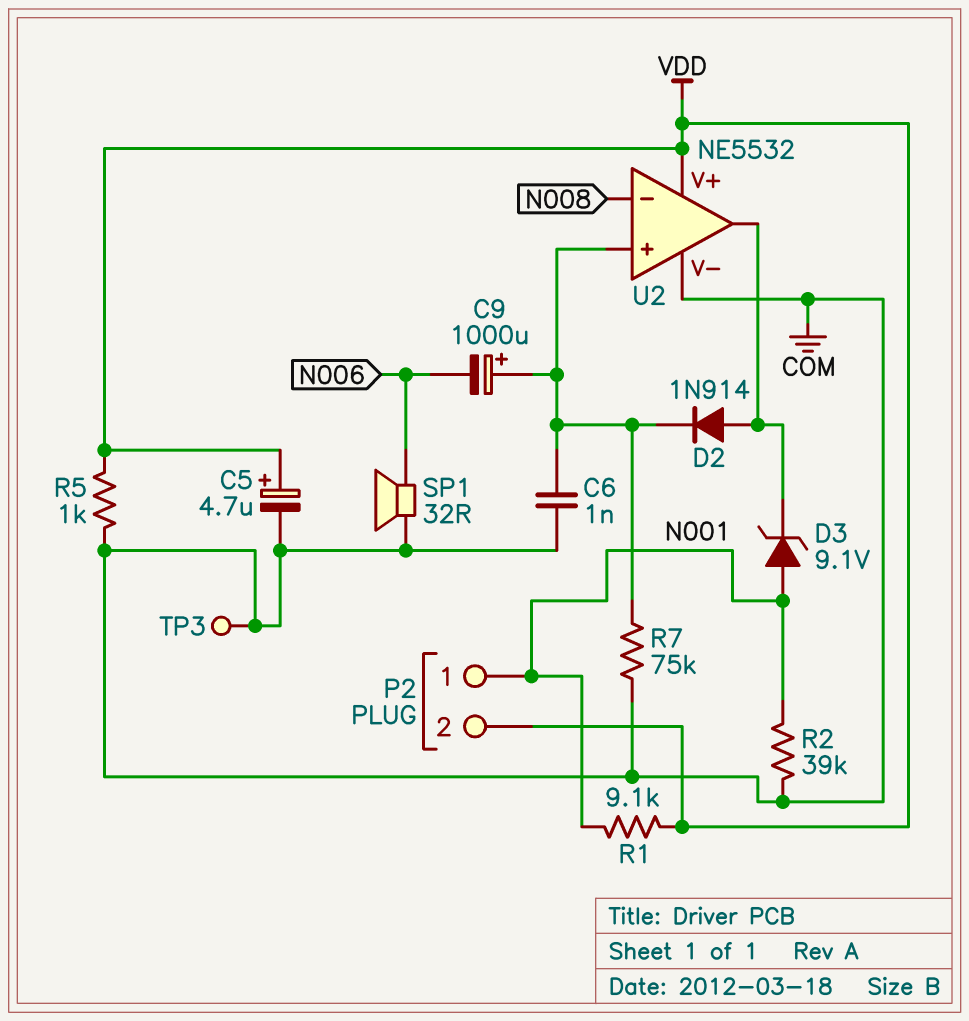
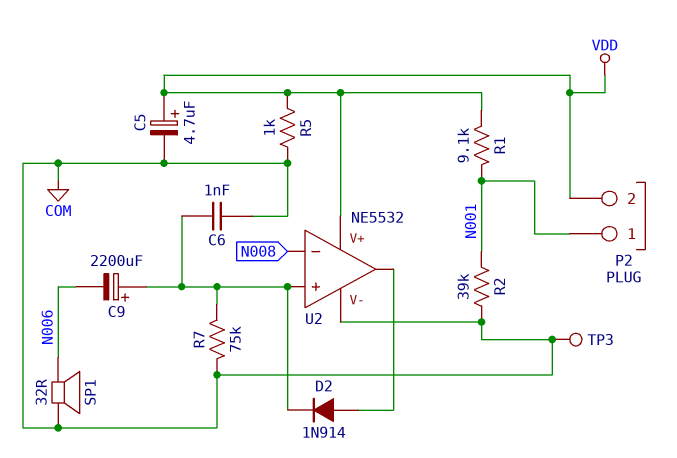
C9: 1000uF (plus U2/in+, minus N006) -> 2200uF (plus U2/in+, minus N006)
D3: zener 9.1V (A N001, K U2/out) -> none

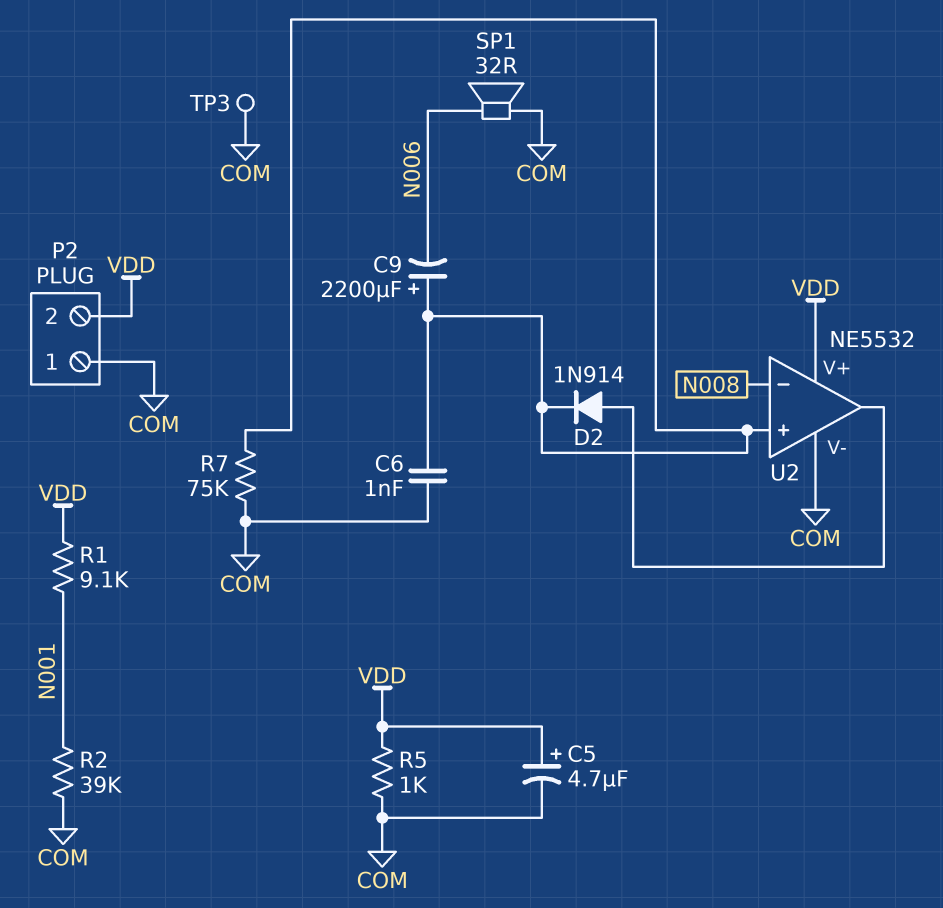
P2 pin 1: N001 -> COM

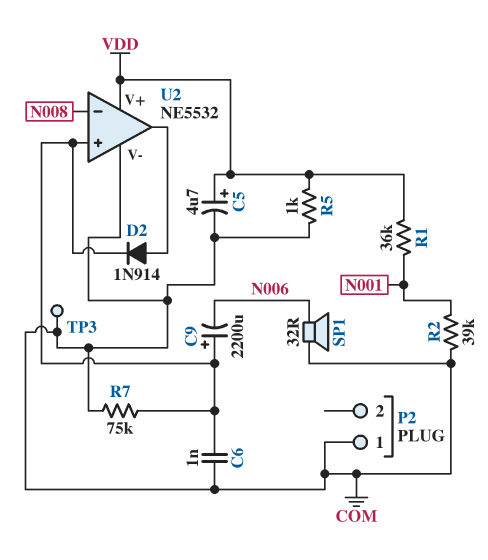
P2 pin 2: VDD -> none
R1: 9.1k (N001, VDD) -> 36k (N001, VDD)

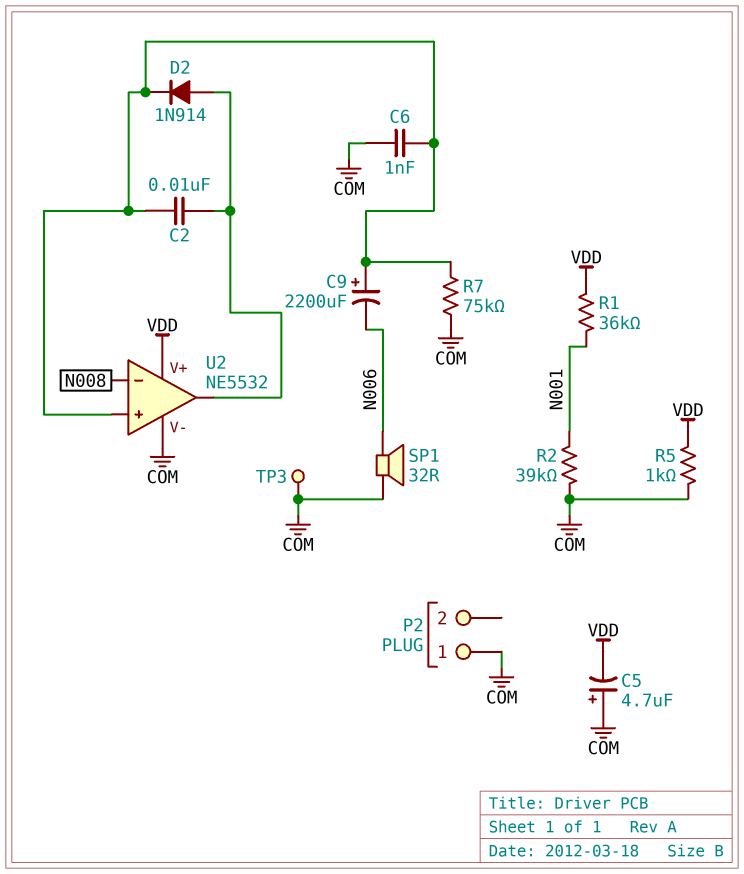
C2: none -> 10nF (U2/in+, U2/out)
C5: 4.7uF (plus VDD, minus COM) -> 4.7uF (plus COM, minus VDD)

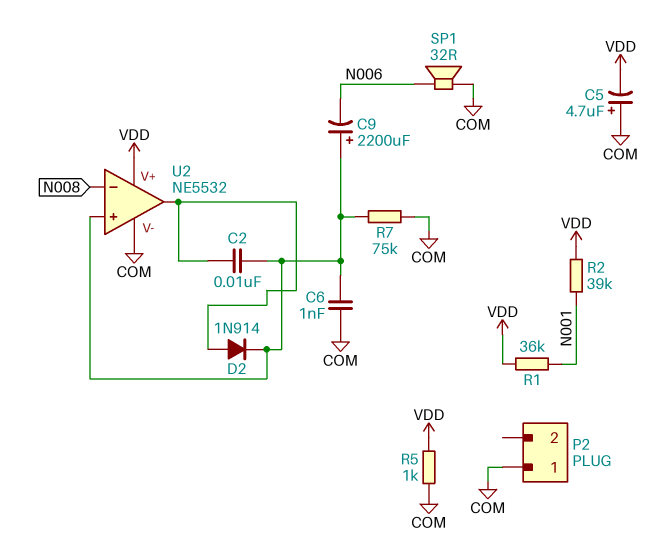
R2: 39k (COM, N001) -> 39k (N001, VDD)
TP3: test point (COM) -> none

